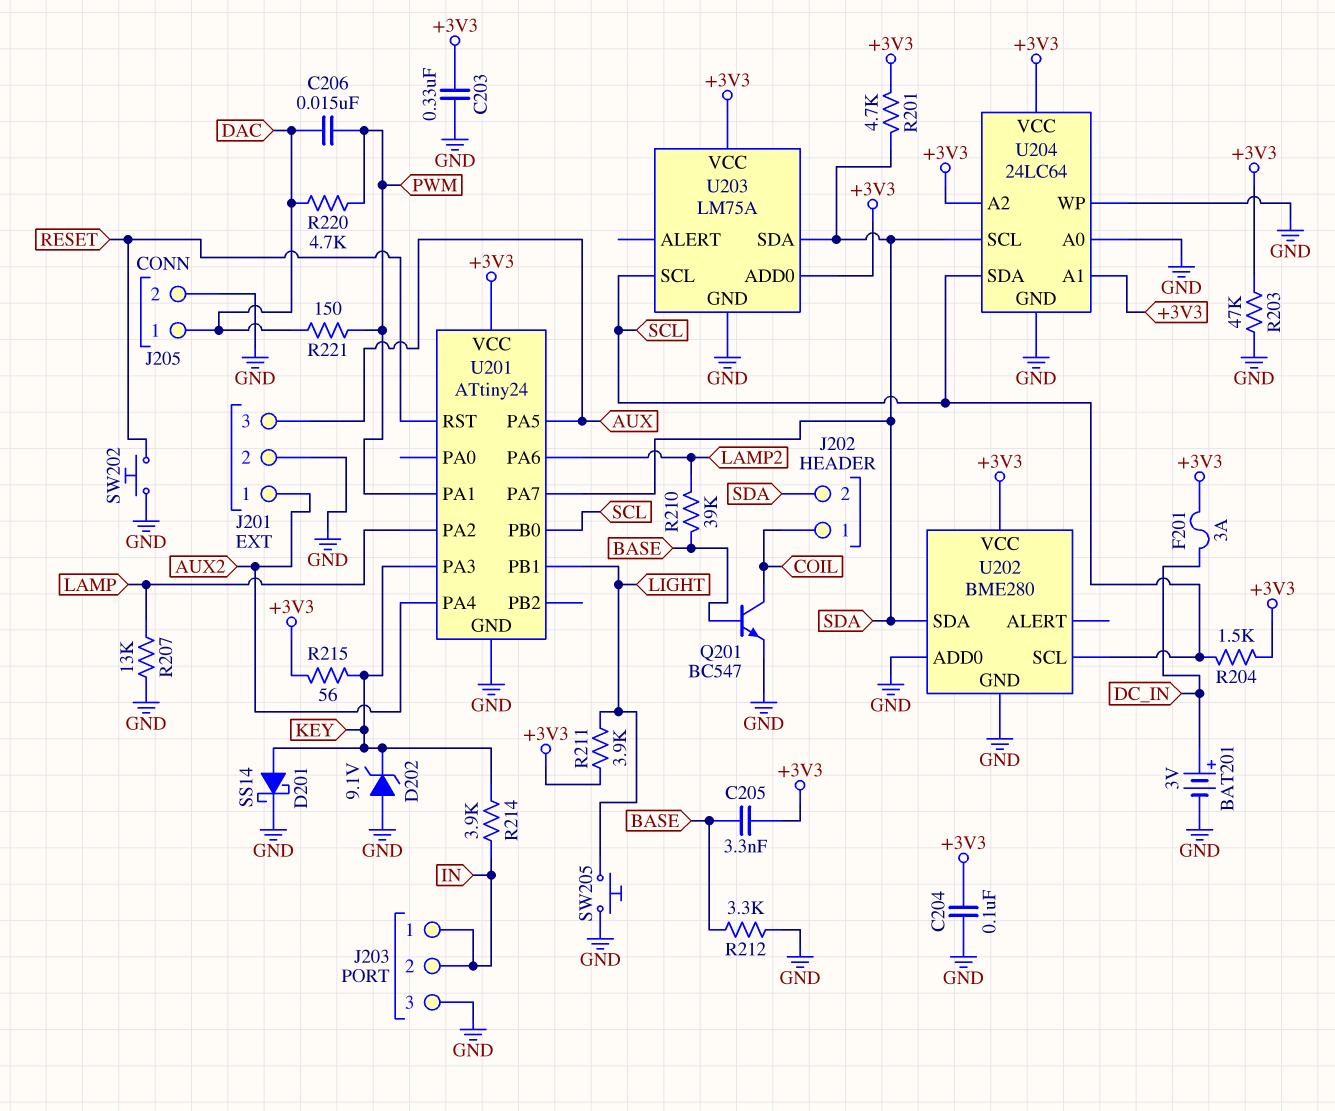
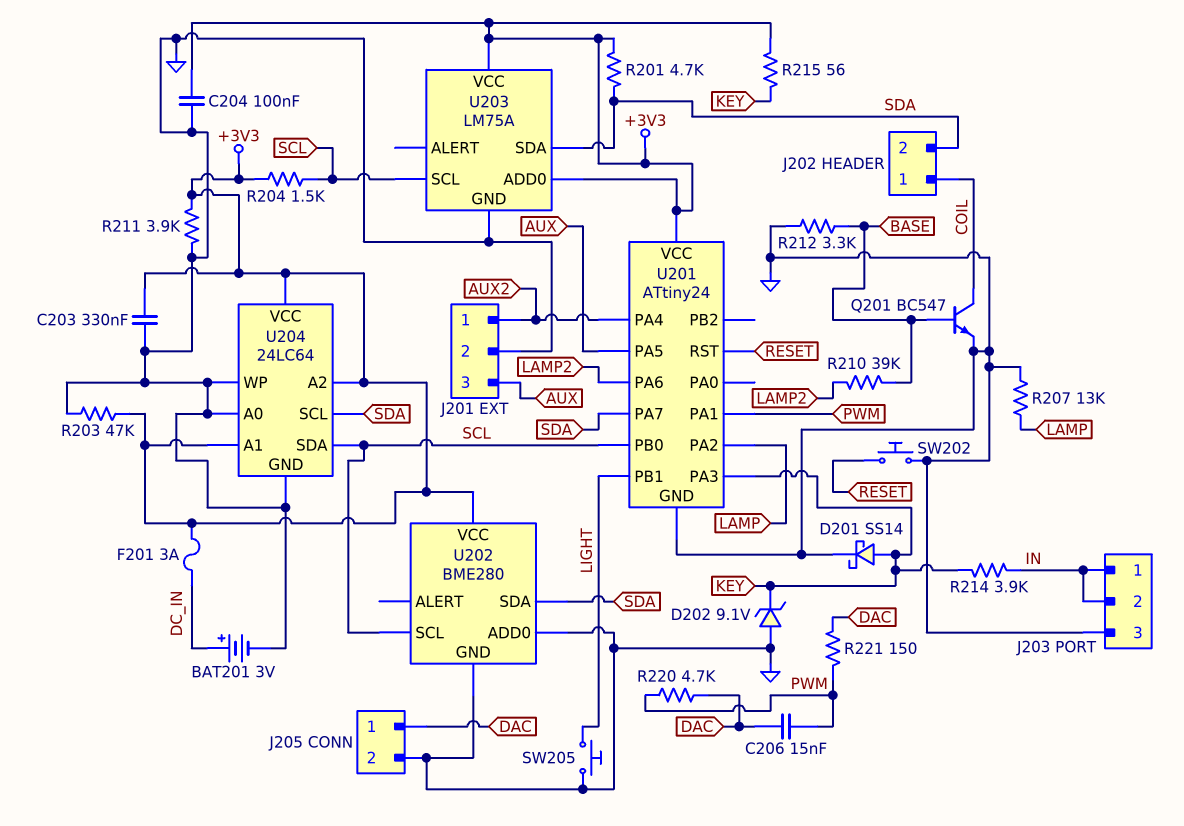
C205: 3.3nF (+3V3, BASE) -> none
R211: 3.9k (+3V3, LIGHT) -> 3.9k (+3V3, GND)

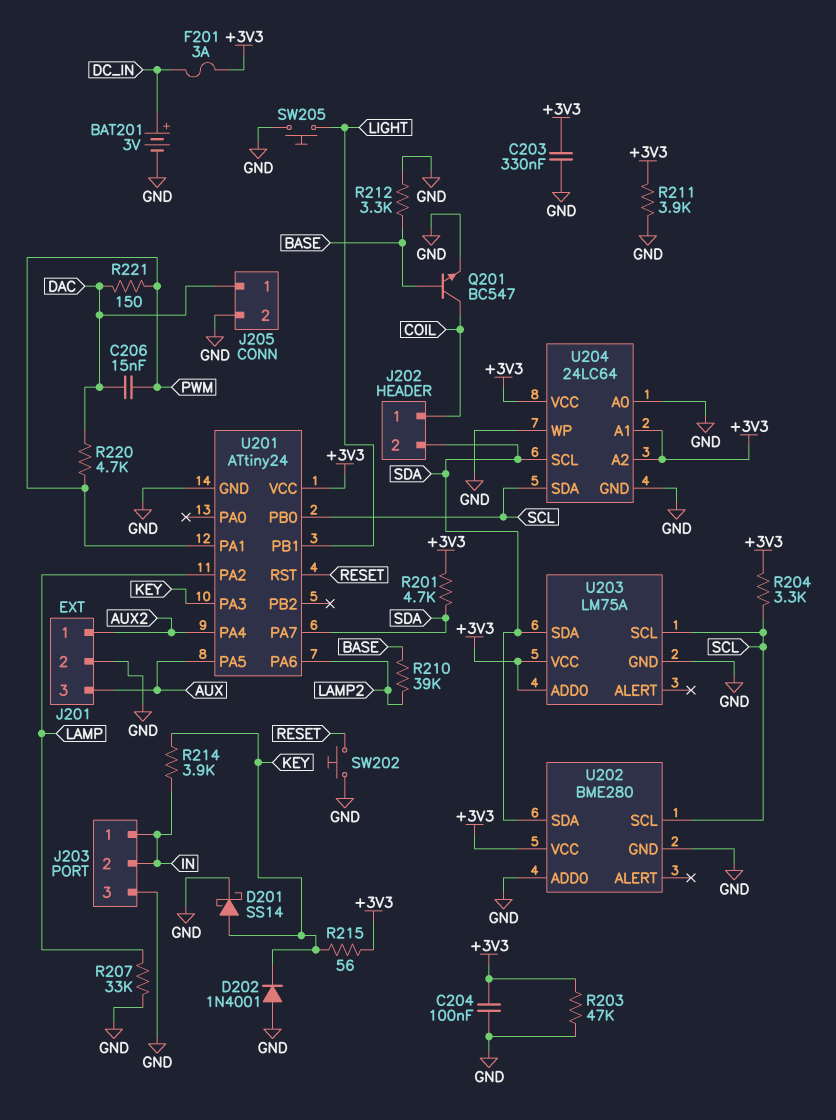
D202: zener 9.1V (A GND, K KEY) -> diode 1N4001 (A GND, K KEY)
R204: 1.5k (+3V3, SCL) -> 3.3k (+3V3, SCL)
R207: 13k (GND, LAMP) -> 33k (GND, LAMP)

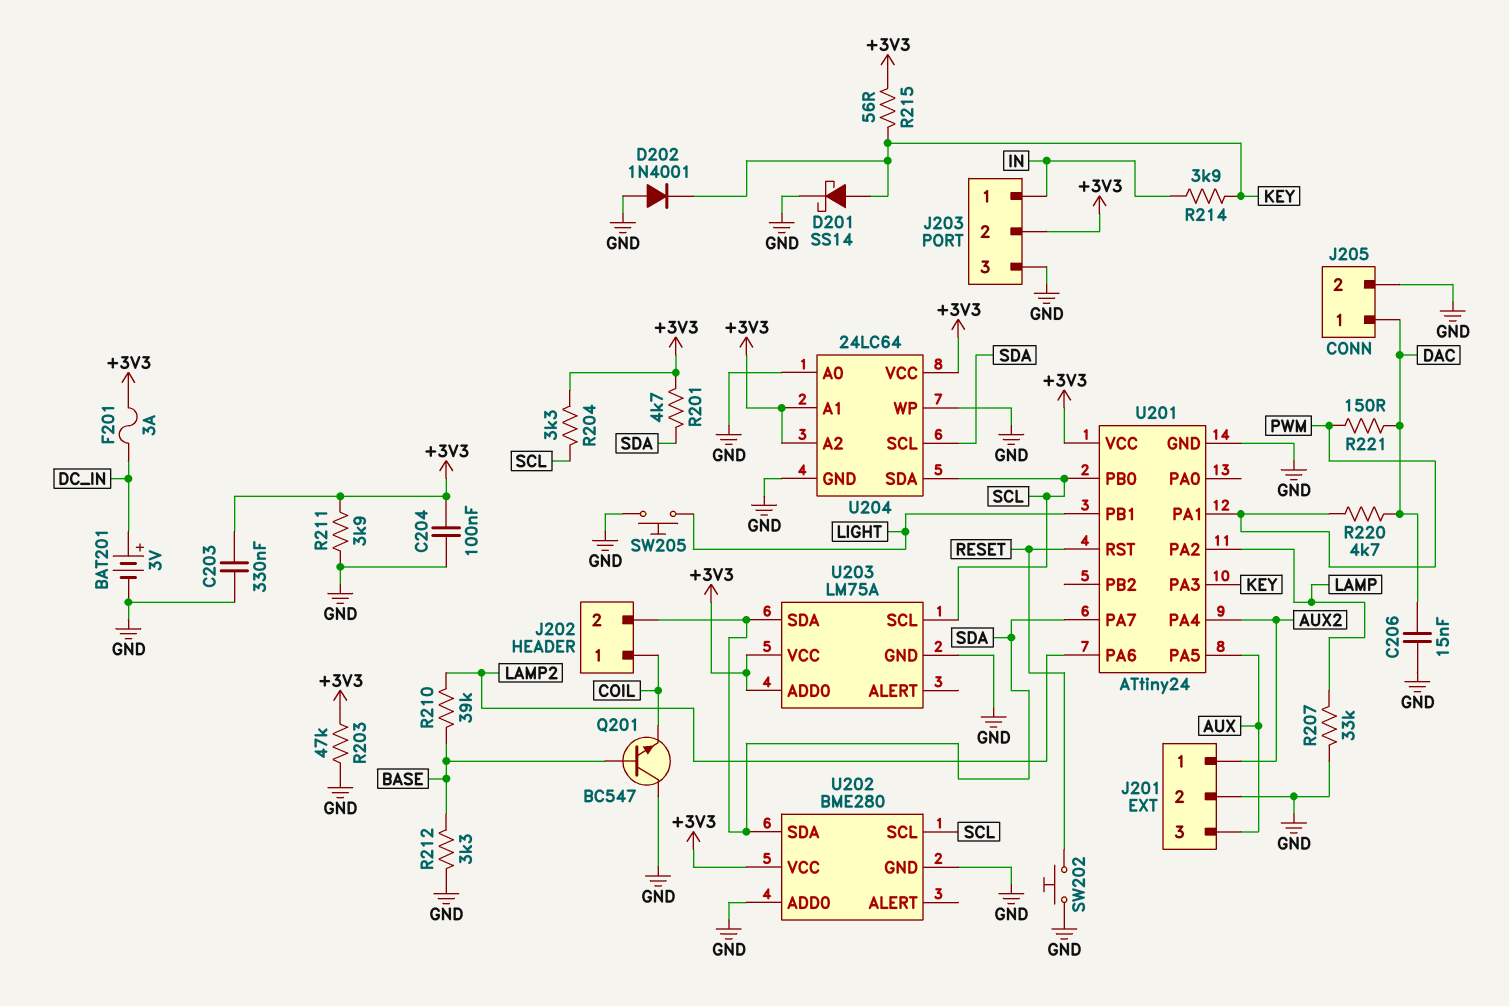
C206: 15nF (DAC, PWM) -> 15nF (DAC, GND)
J203 pin 2: IN -> +3V3
Q201: NPN BC547 (B BASE, C COIL, E GND) -> NPN BC547 (B BASE, C GND, E COIL)

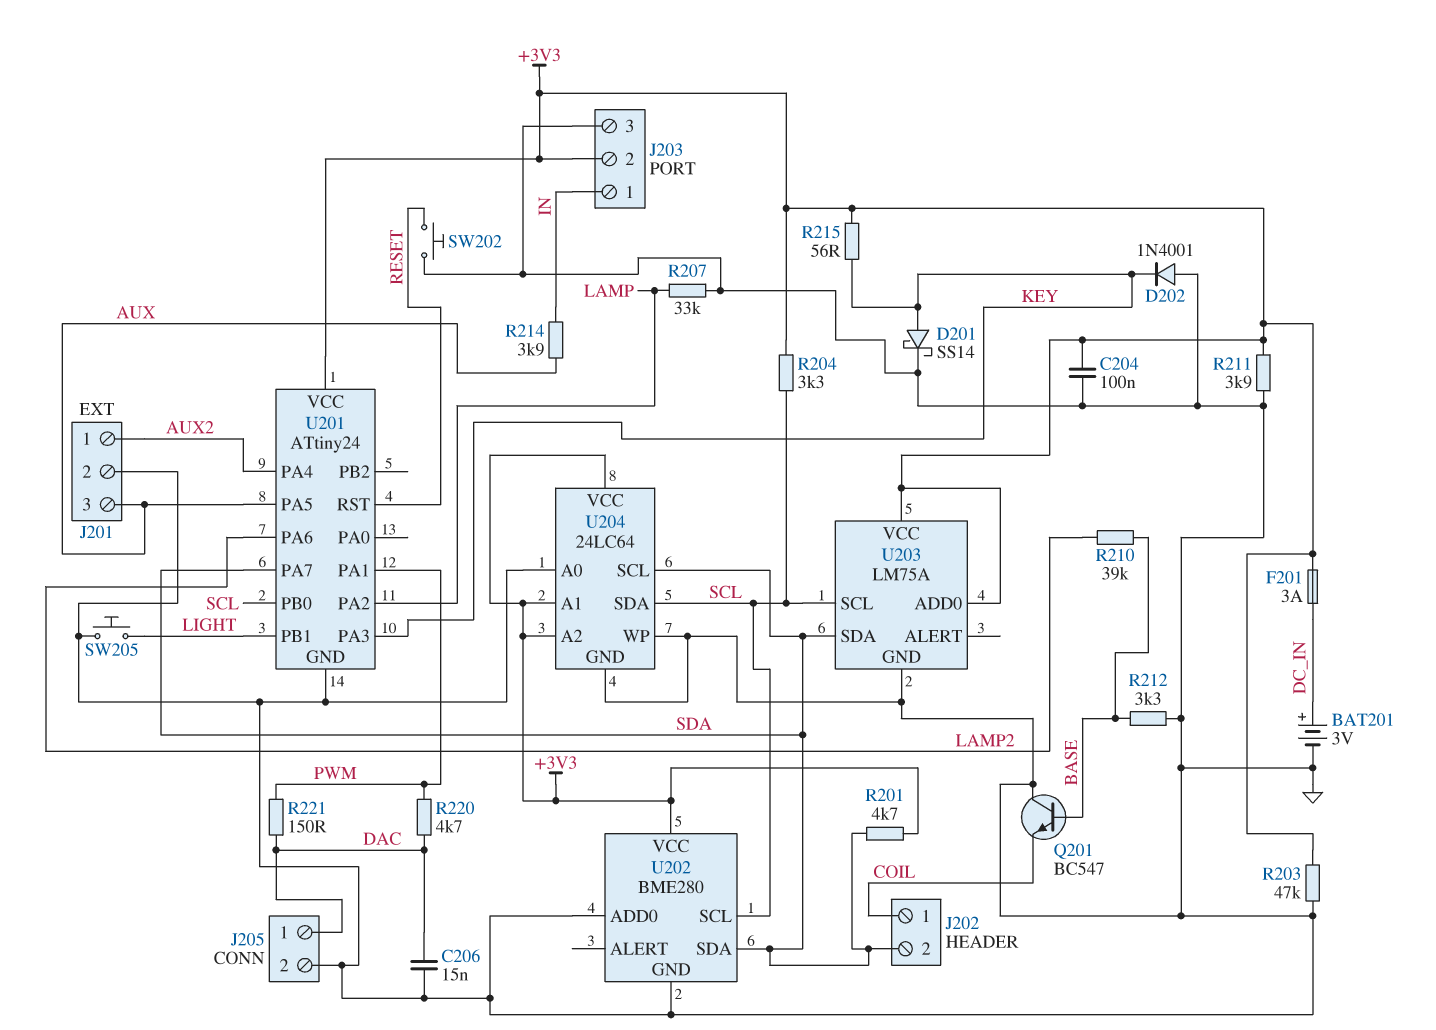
C203: 330nF (+3V3, GND) -> none
R214: 3.9k (IN, KEY) -> 3.9k (AUX, IN)

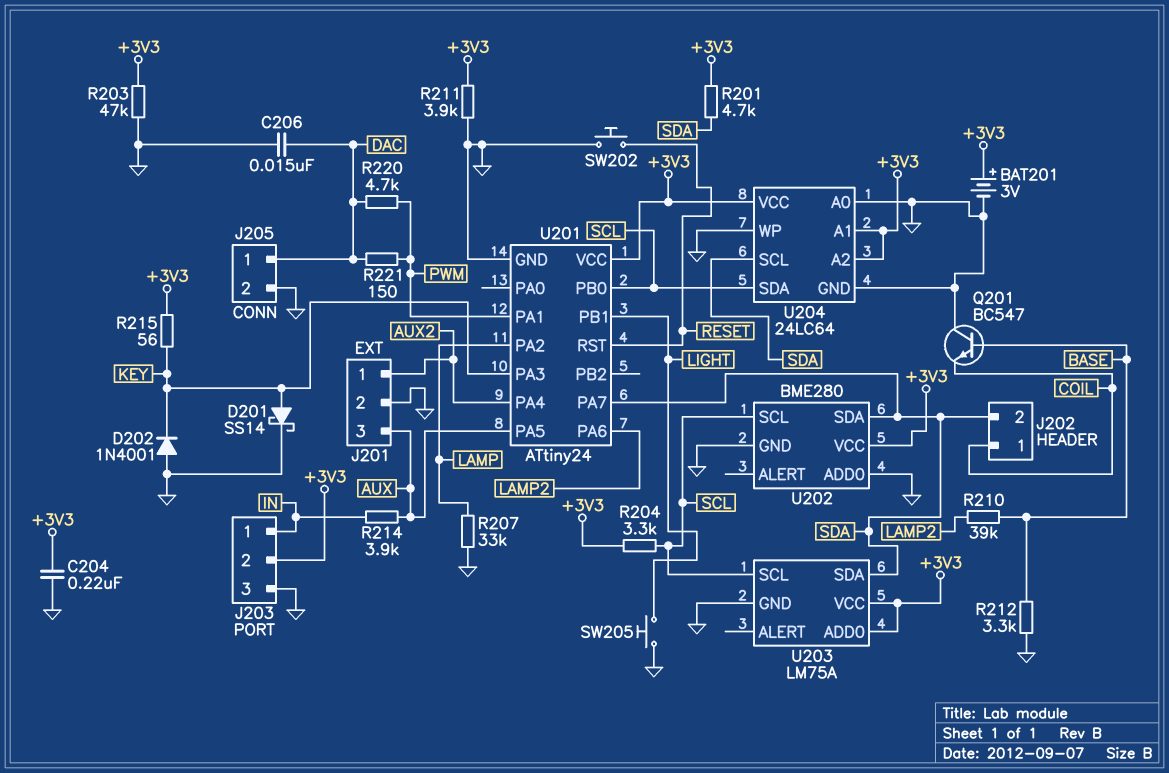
BAT201: 3V (plus DC_IN, minus GND) -> 3V (plus +3V3, minus GND)
C204: 100nF (+3V3, GND) -> 220nF (+3V3, GND)
F201: 3A (+3V3, DC_IN) -> none

